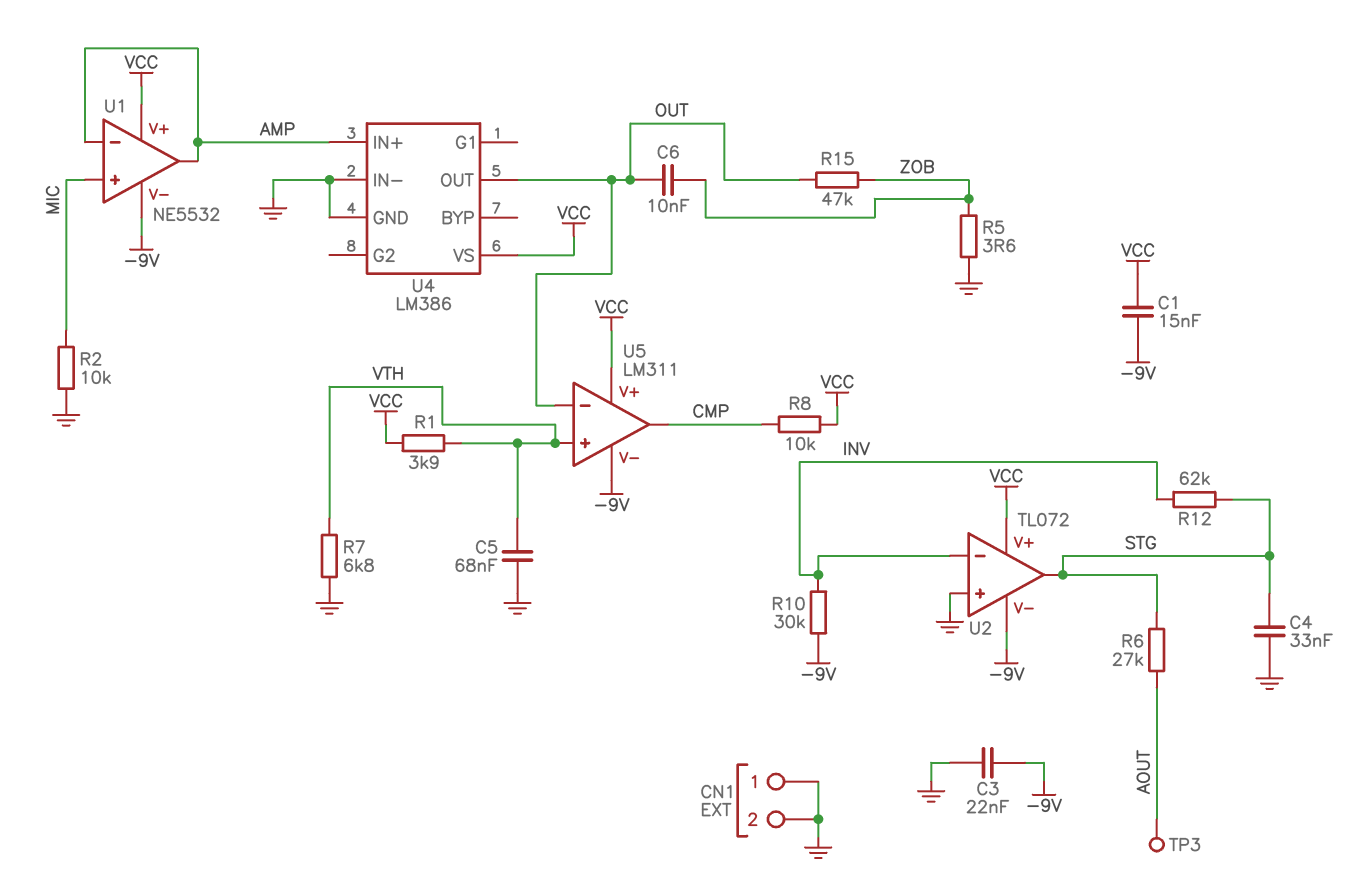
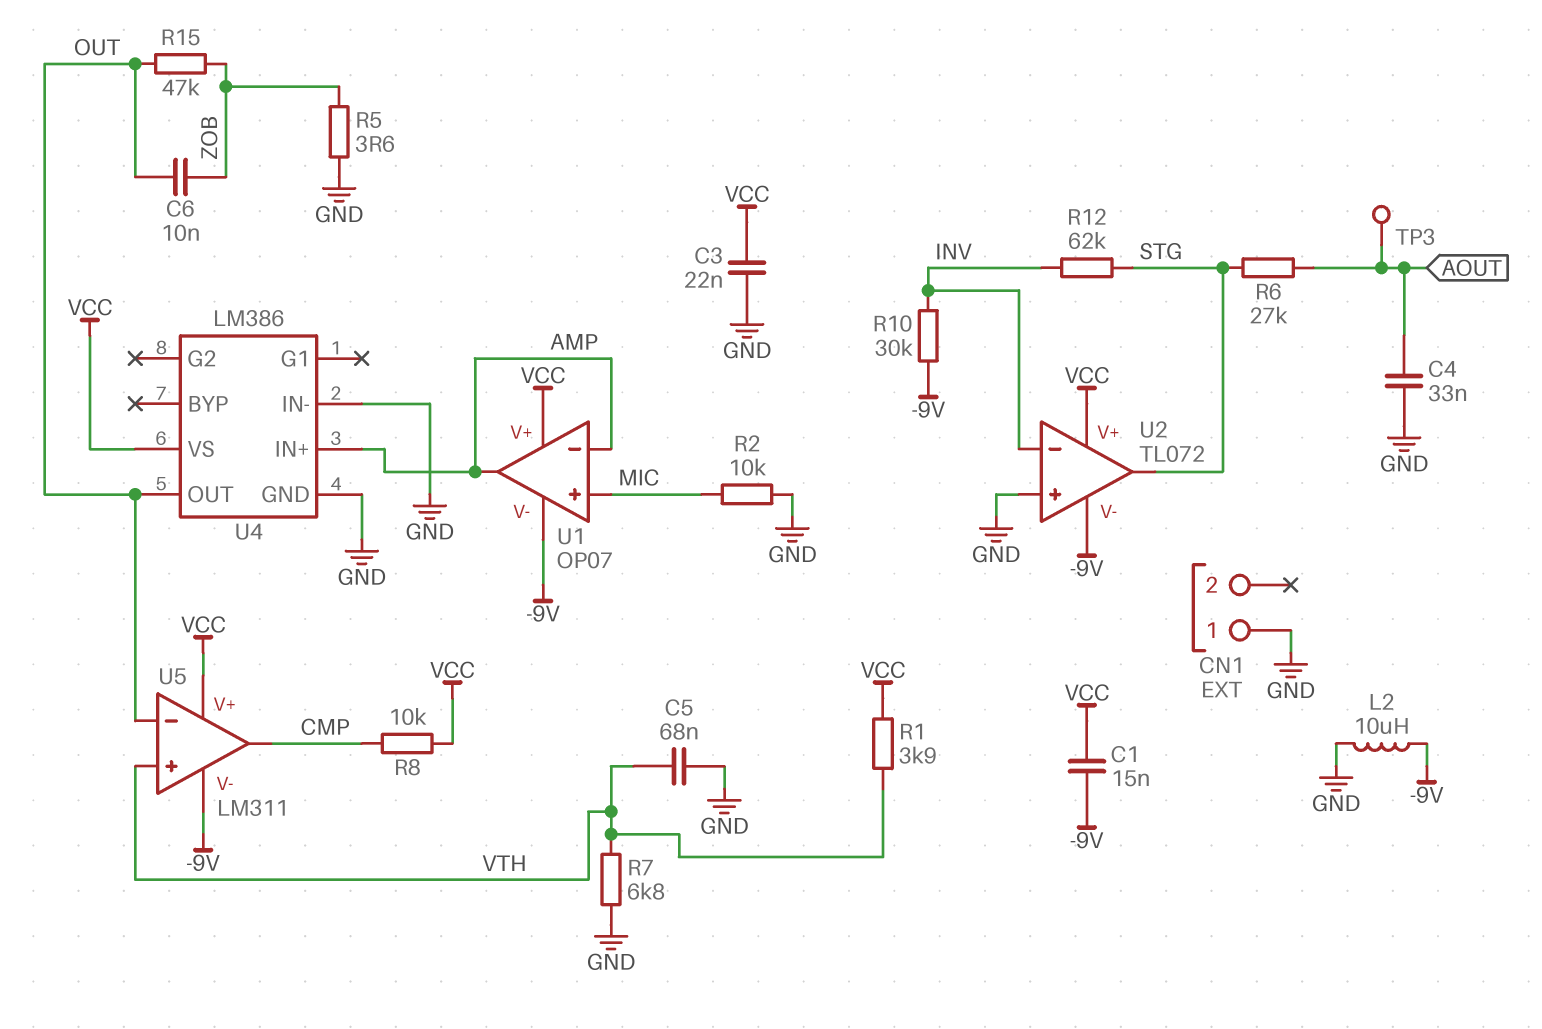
C3: 22nF (-9V, GND) -> 22nF (GND, VCC)
C4: 33nF (GND, STG) -> 33nF (AOUT, GND)
CN1 pin 2: GND -> none
L2: none -> 10uH (-9V, GND)
U1: NE5532 -> OP07

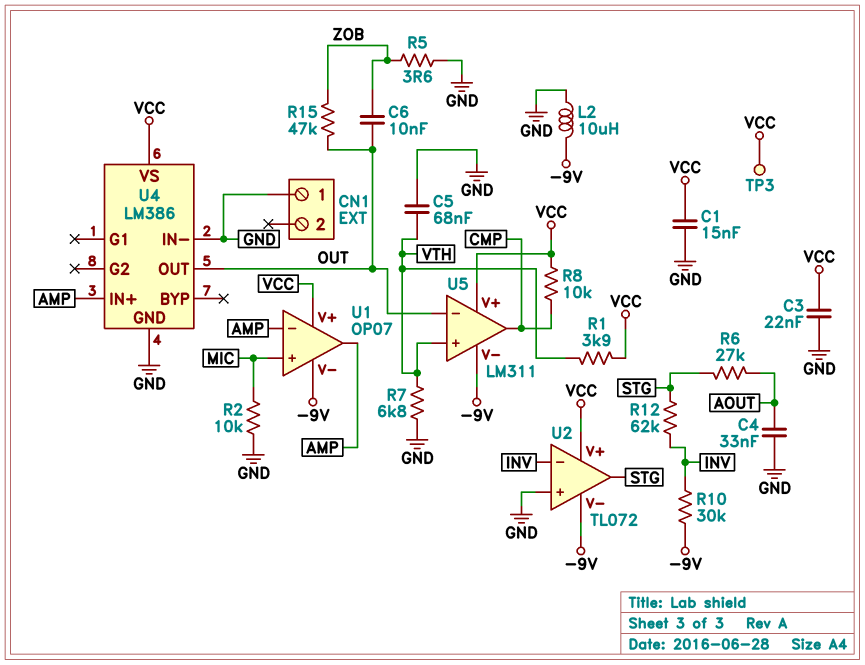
C1: 15nF (-9V, VCC) -> 15nF (GND, VCC)
TP3: test point (AOUT) -> test point (VCC)

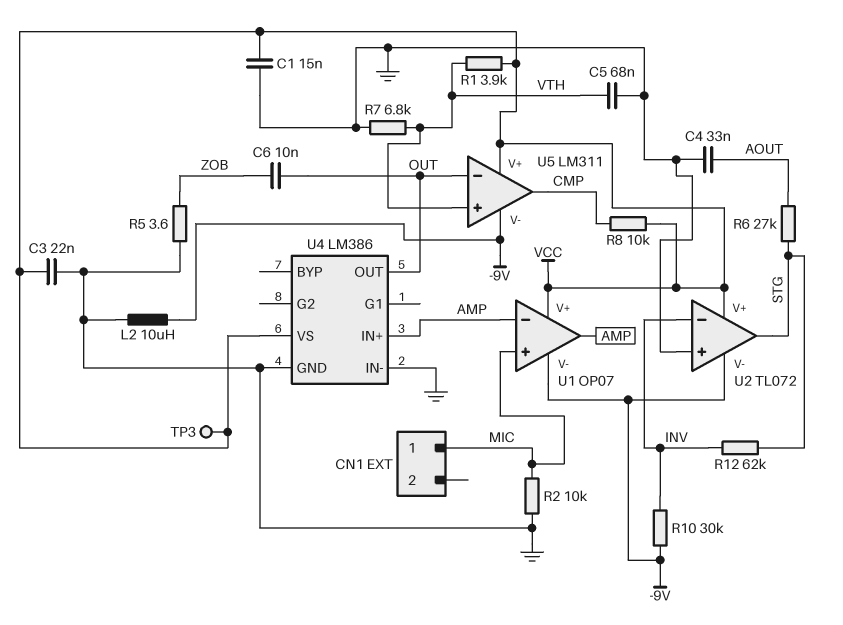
CN1 pin 1: GND -> MIC
R15: 47k (OUT, ZOB) -> none

